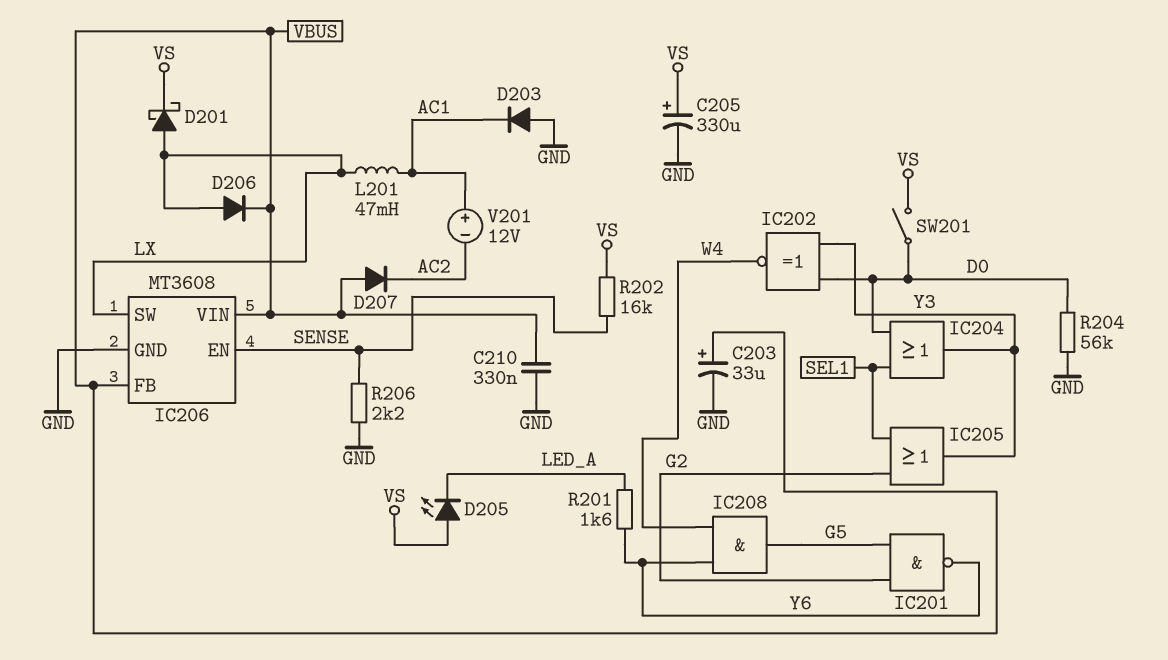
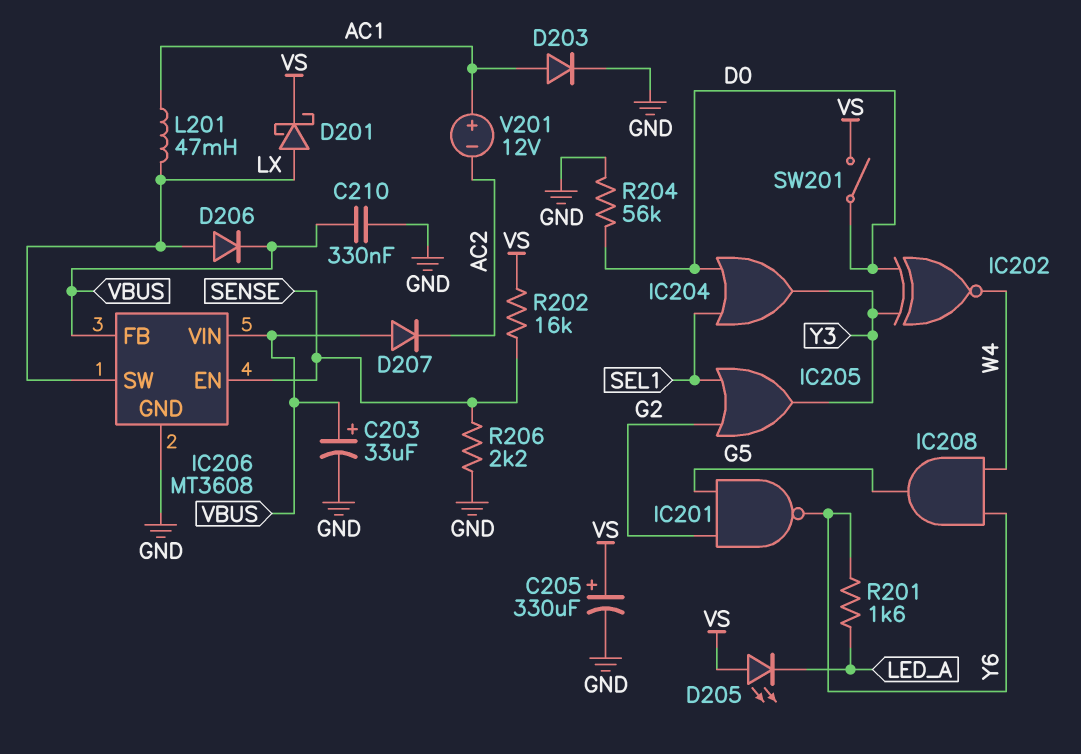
D203: diode (A GND, K AC1) -> diode (A AC1, K GND)

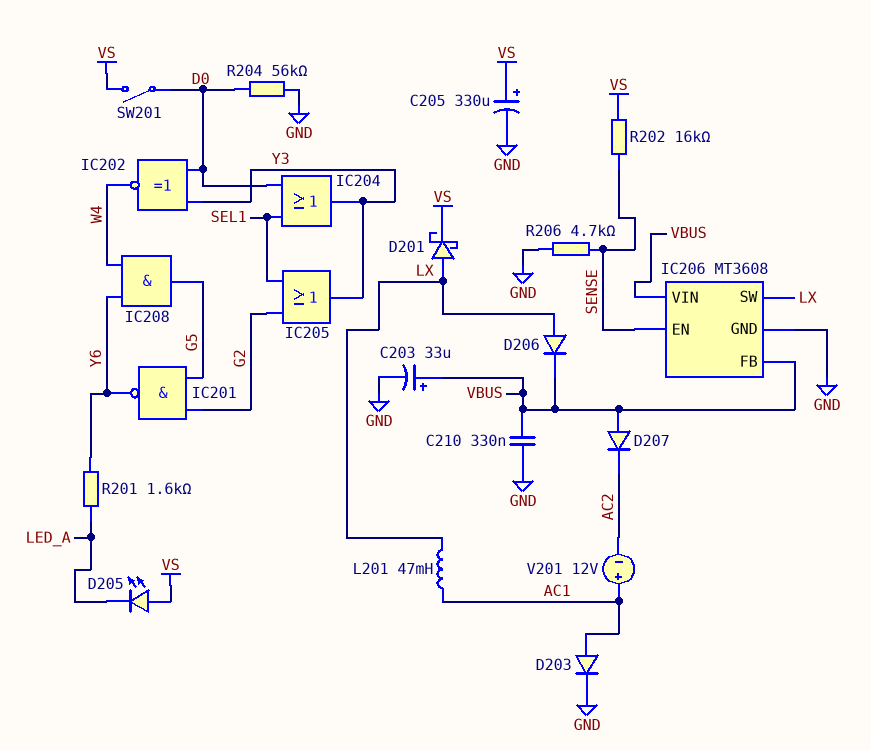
R206: 2.2k (GND, SENSE) -> 4.7k (GND, SENSE)

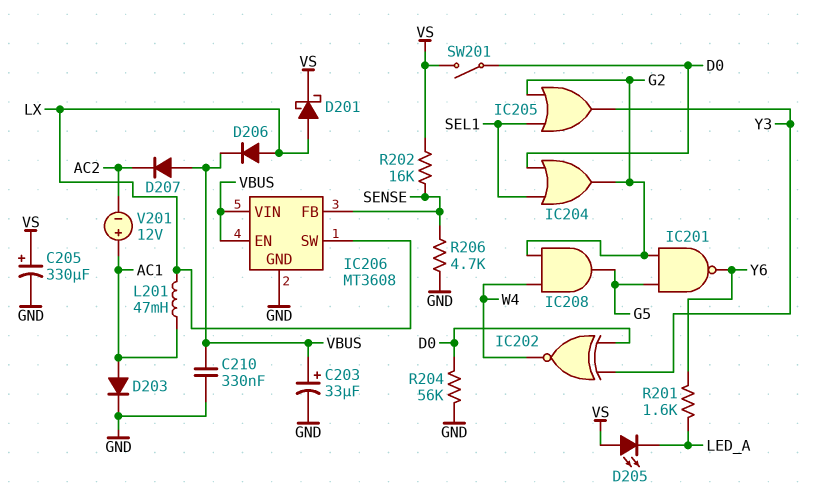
IC204: OR (in D0, in SEL1, out Y3) -> OR (in D0, in SEL1, out G2)
IC206 pin EN: SENSE -> VBUS
IC206 pin FB: VBUS -> SENSE
IC208: AND (in W4, in Y6, out G5) -> AND (in G2, in W4, out G5)

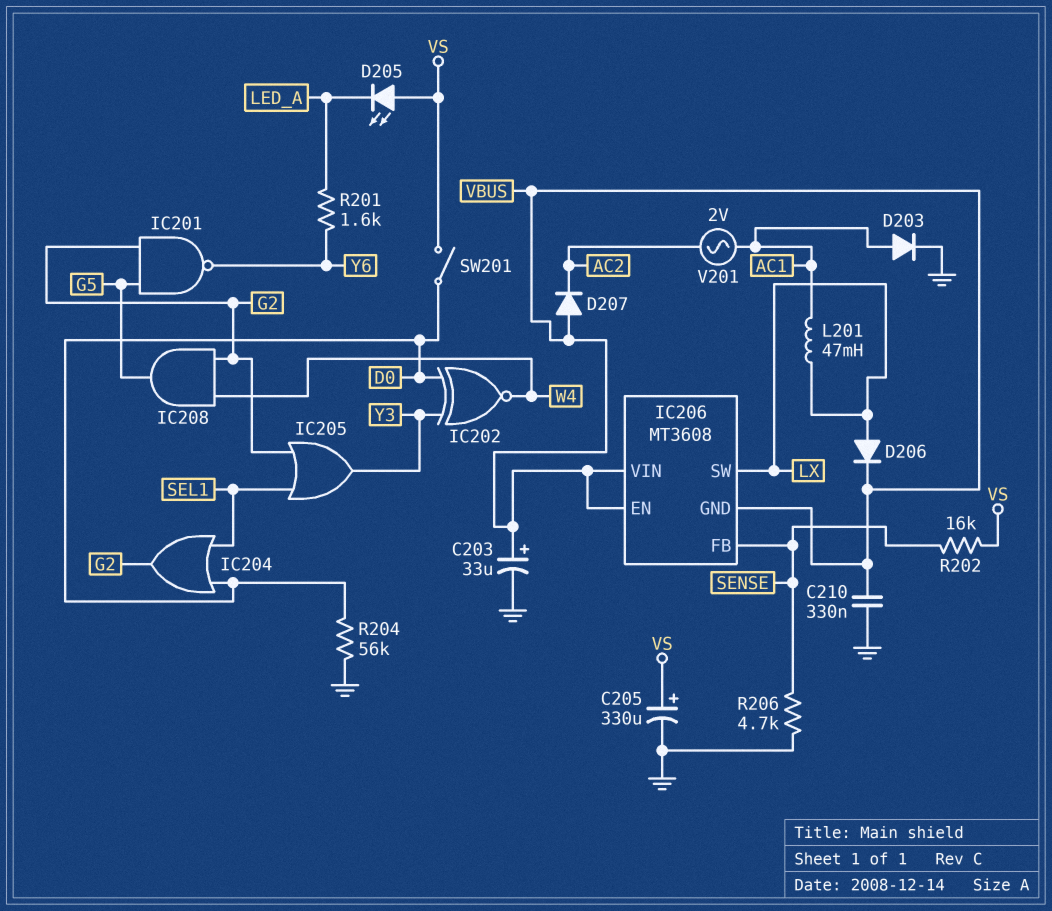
D201: schottky (A LX, K VS) -> none
IC206 pin GND: GND -> VBUS
V201: 12V (plus AC1, minus AC2) -> AC 2V (AC1, AC2)

